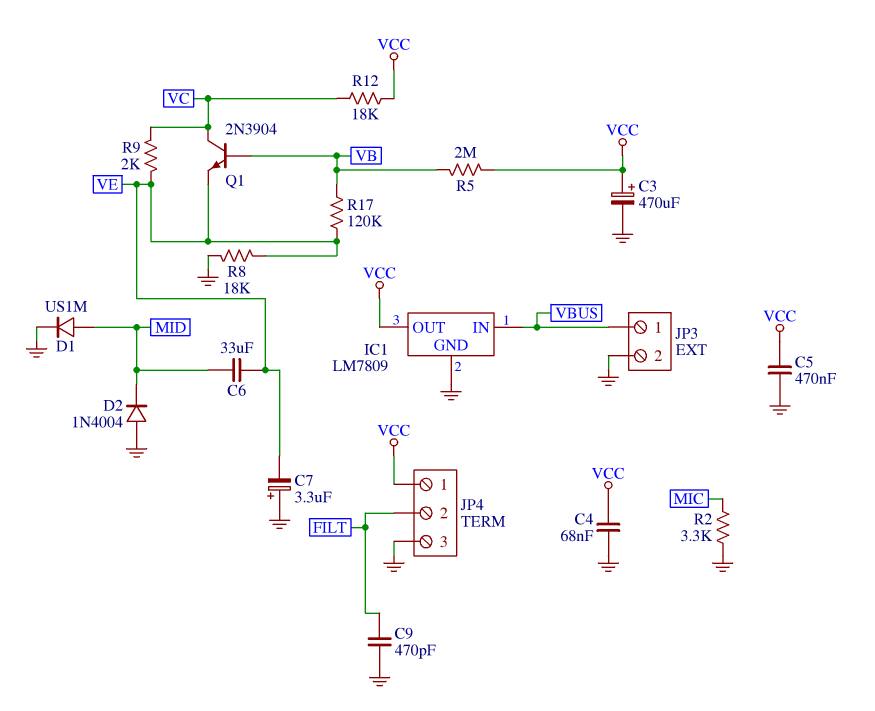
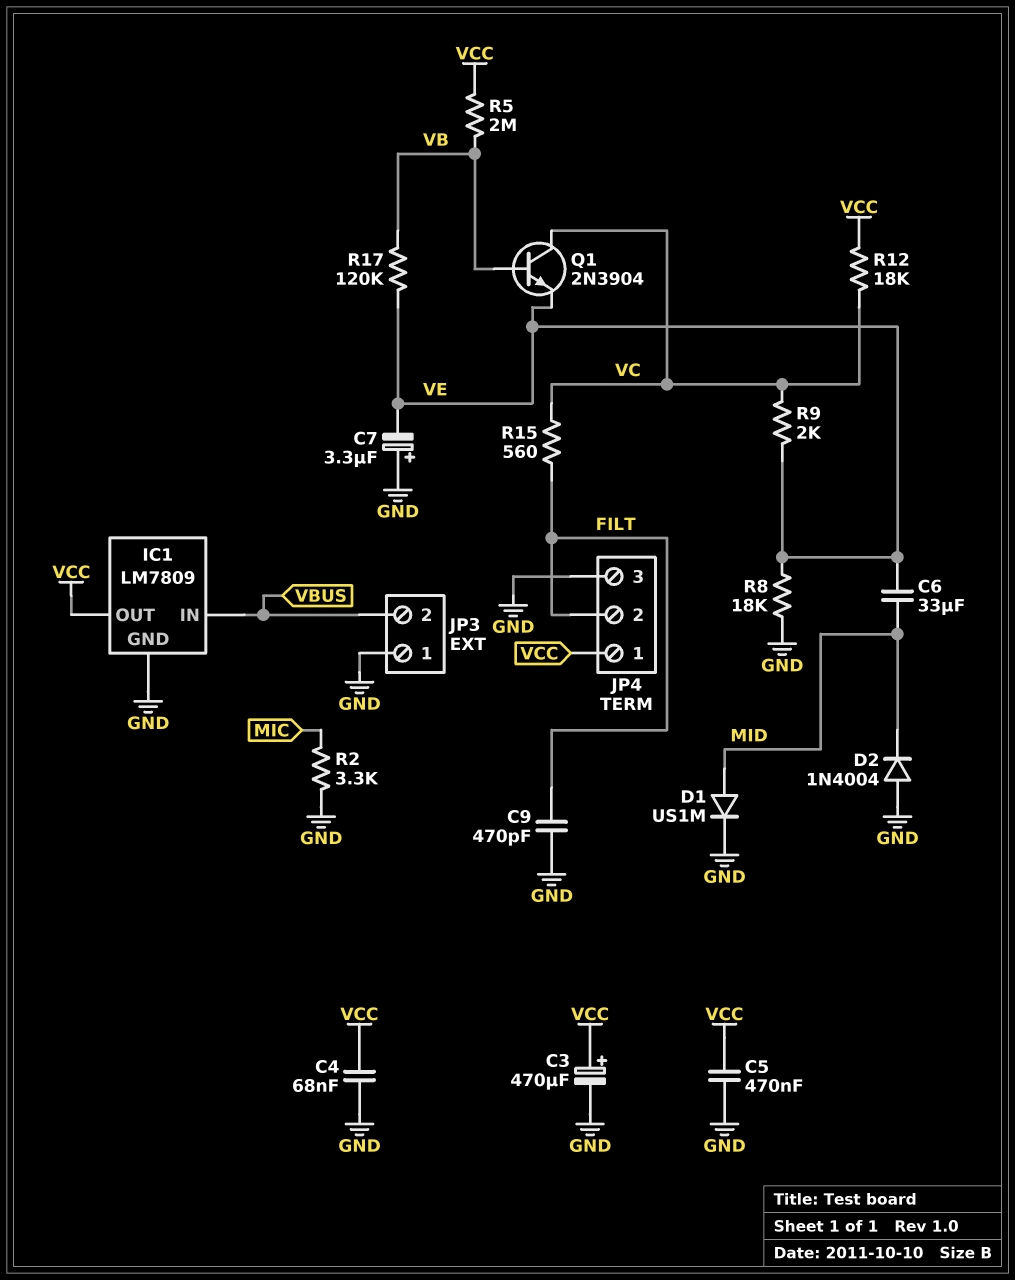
JP3 pin 1: VBUS -> GND
JP3 pin 2: GND -> VBUS
R15: none -> 560 (FILT, VC)

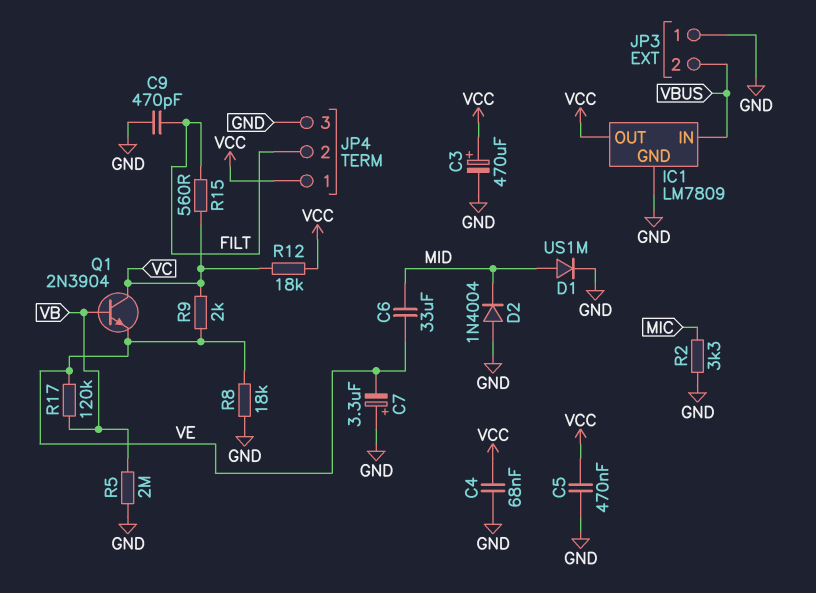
R5: 2M (VB, VCC) -> 2M (GND, VB)

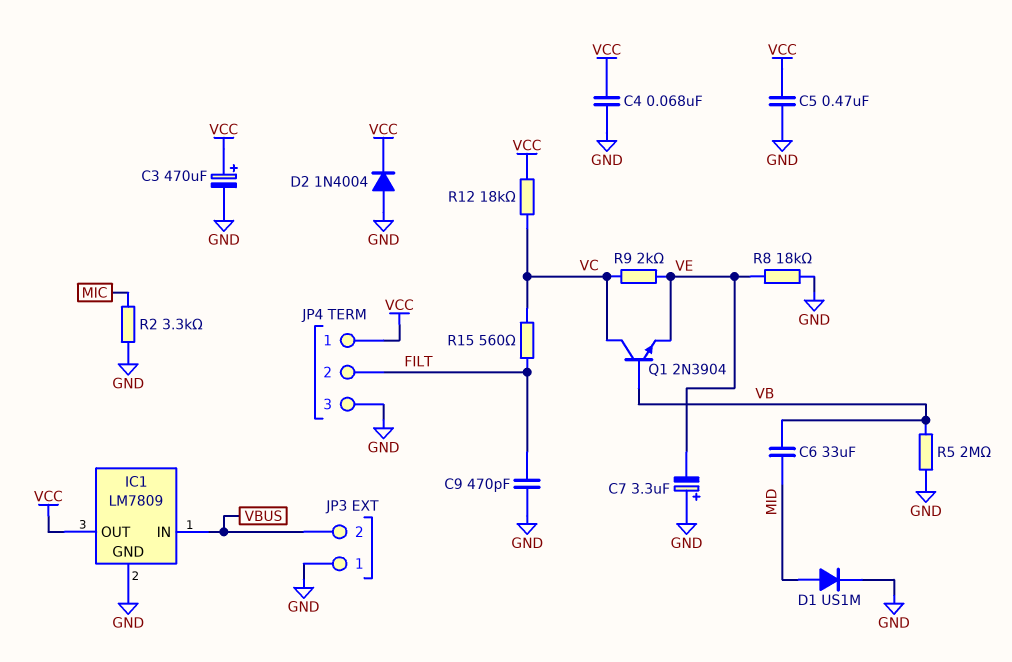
C6: 33uF (MID, VE) -> 33uF (MID, VB)
D2: diode 1N4004 (A GND, K MID) -> diode 1N4004 (A GND, K VCC)
R17: 120k (VB, VE) -> none

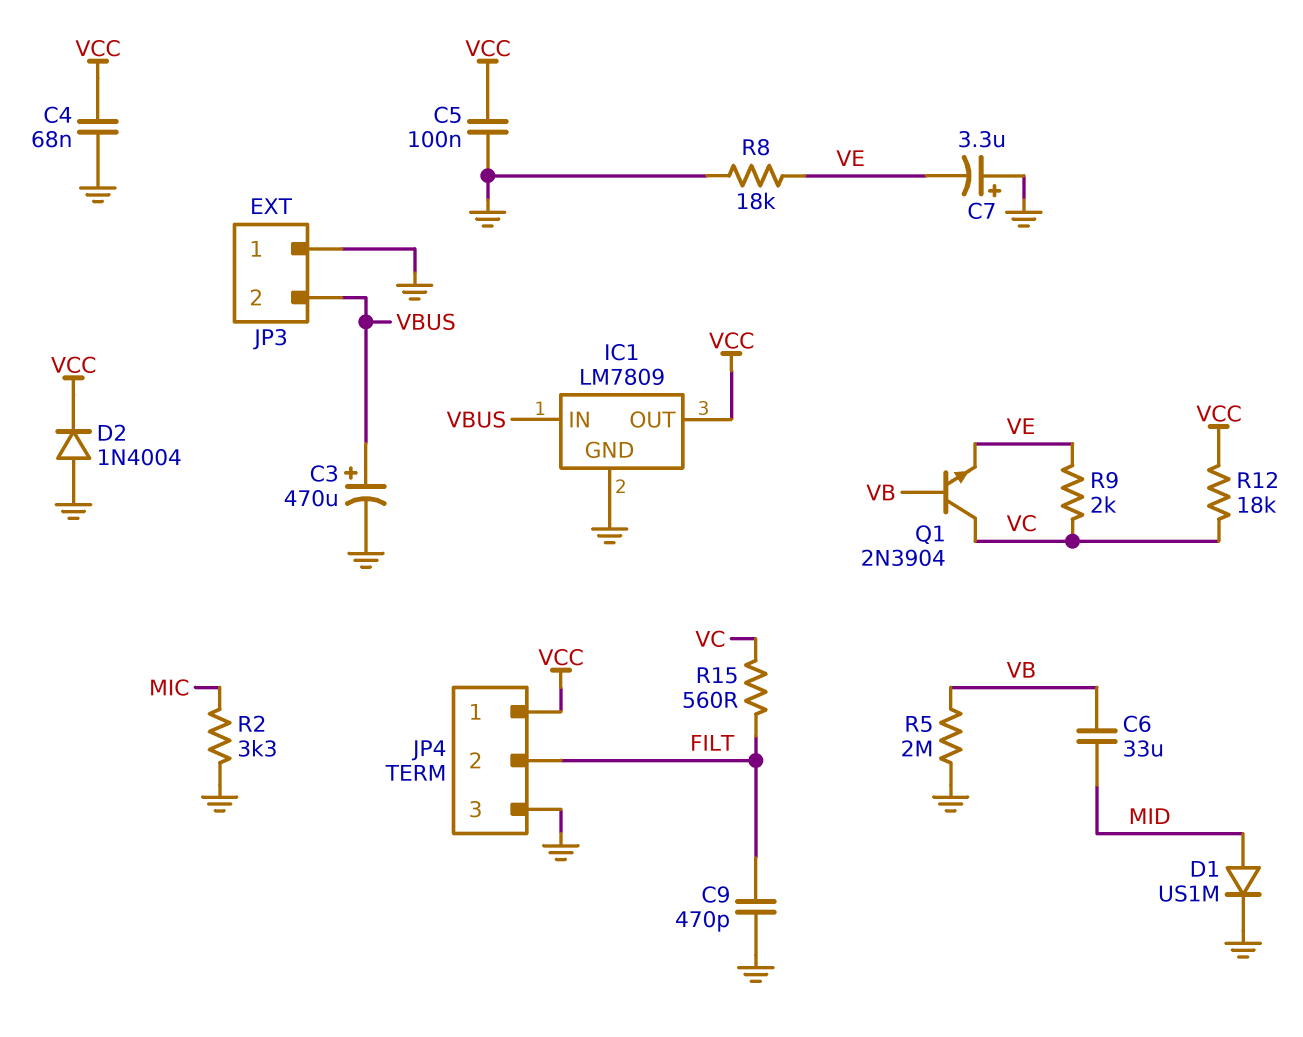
C3: 470uF (plus VCC, minus GND) -> 470uF (plus VBUS, minus GND)
C5: 470nF (GND, VCC) -> 100nF (GND, VCC)

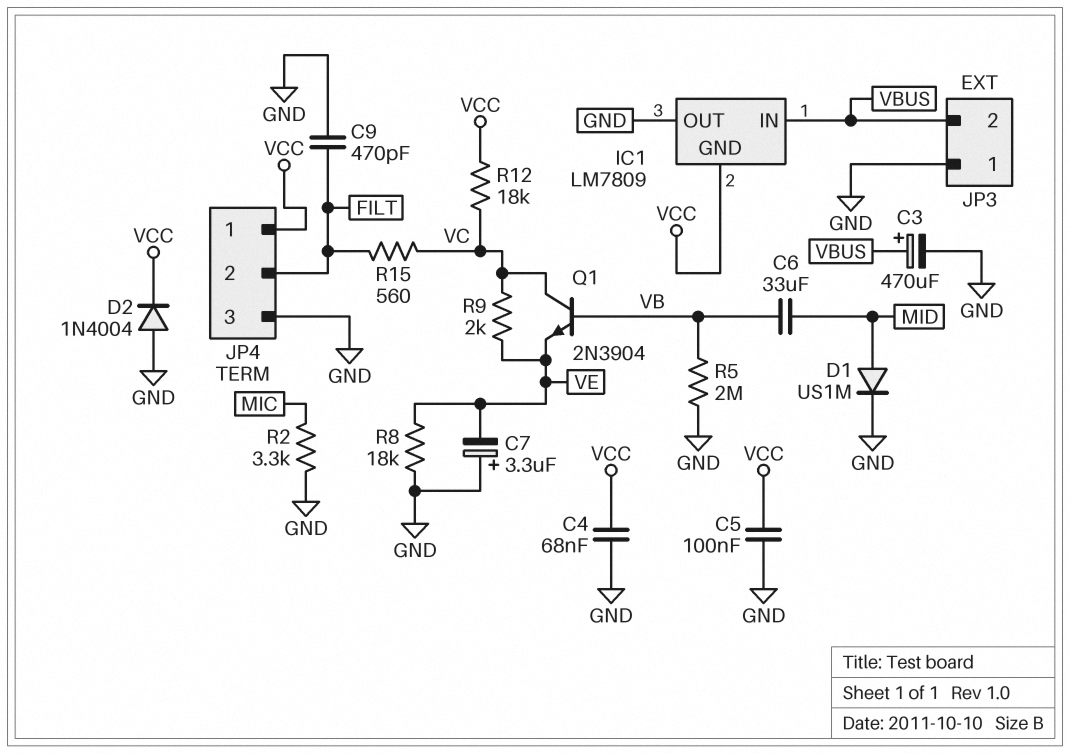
IC1 pin GND: GND -> VCC
IC1 pin OUT: VCC -> GND

